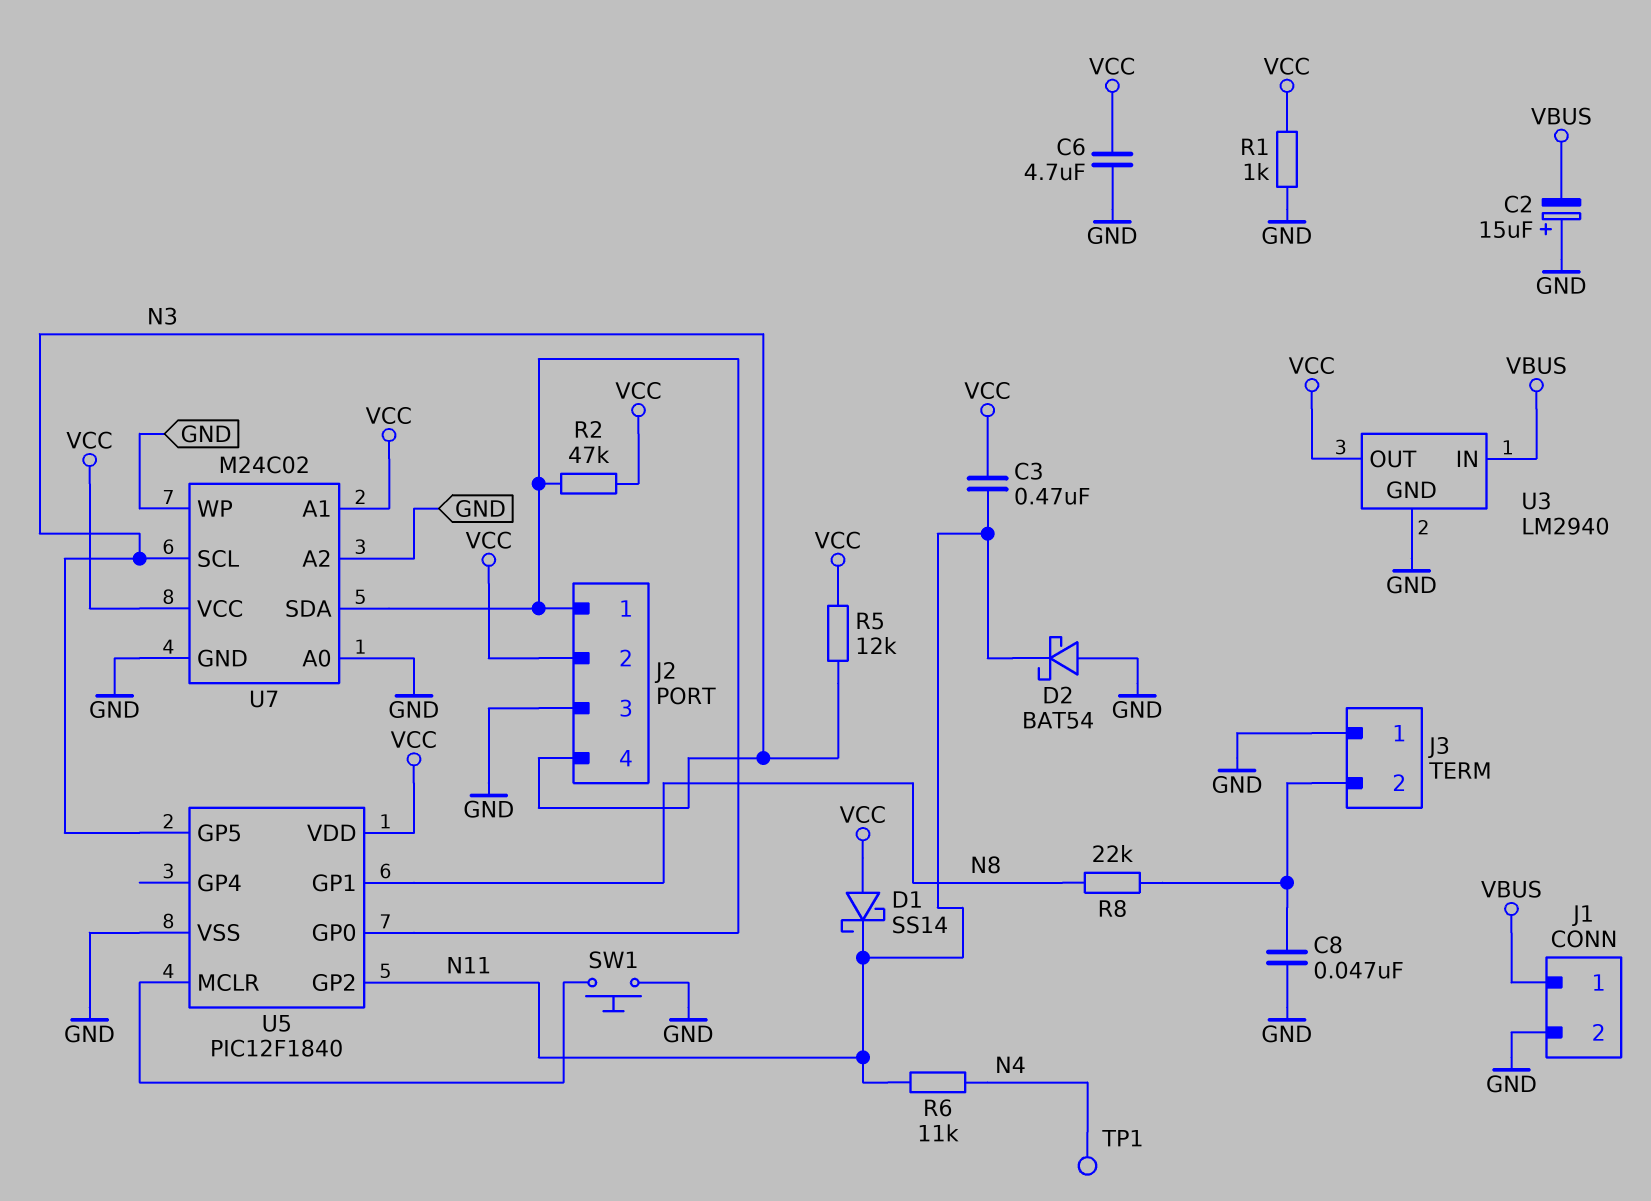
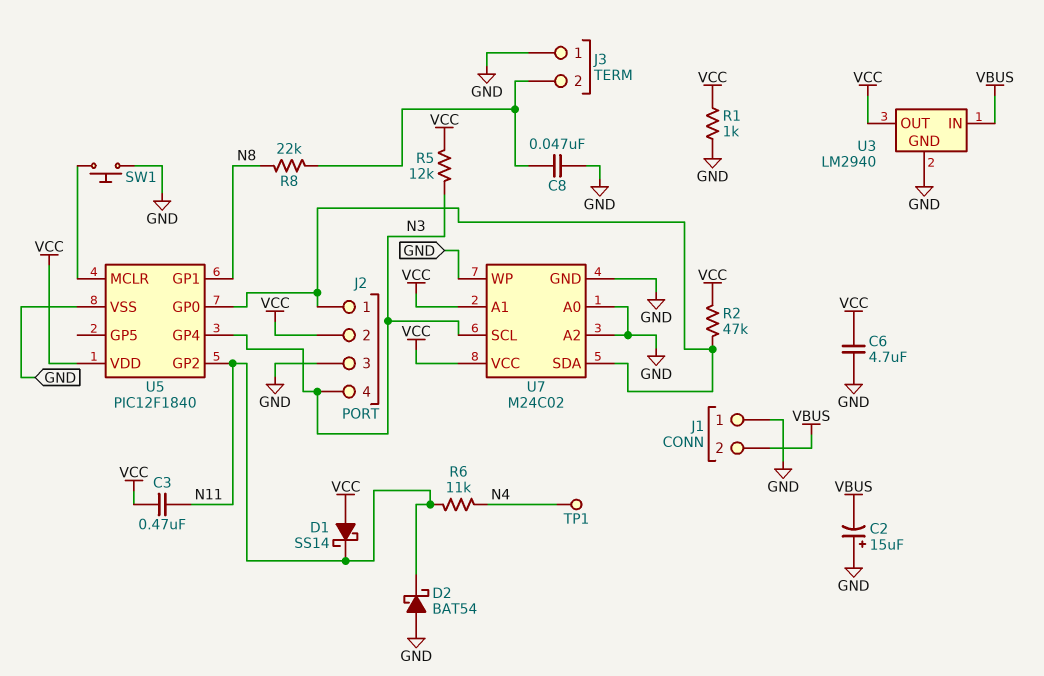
J1 pin 1: VBUS -> GND
J1 pin 2: GND -> VBUS
U5 pin GP4: none -> N3
U5 pin GP5: N3 -> none

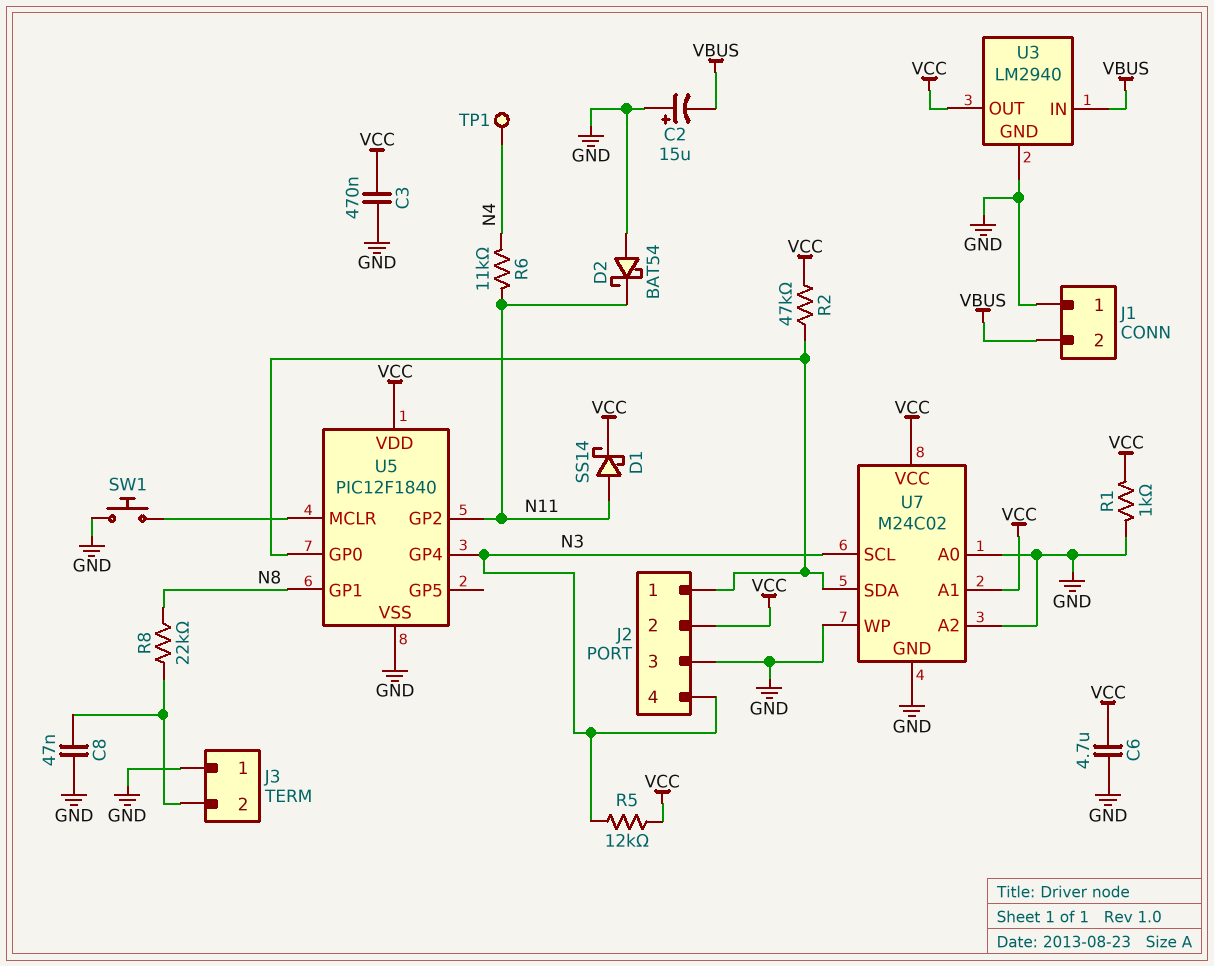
C3: 470nF (N11, VCC) -> 470nF (GND, VCC)
D1: schottky SS14 (A VCC, K N11) -> schottky SS14 (A N11, K VCC)

